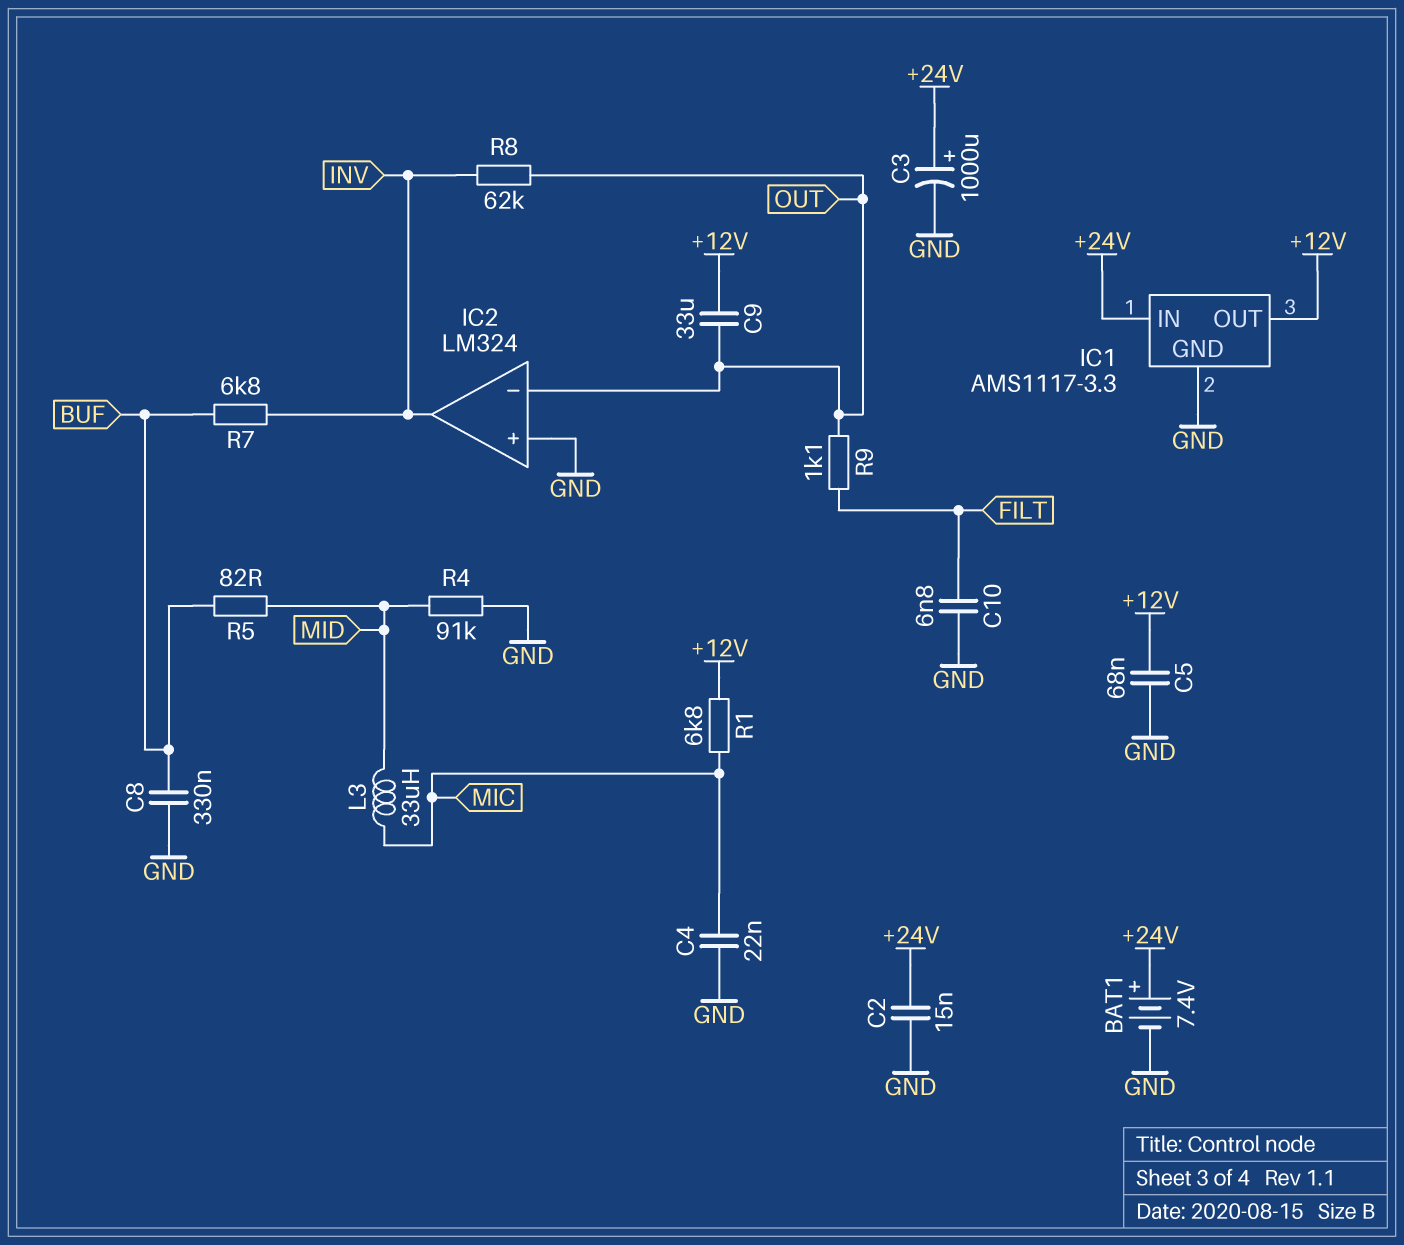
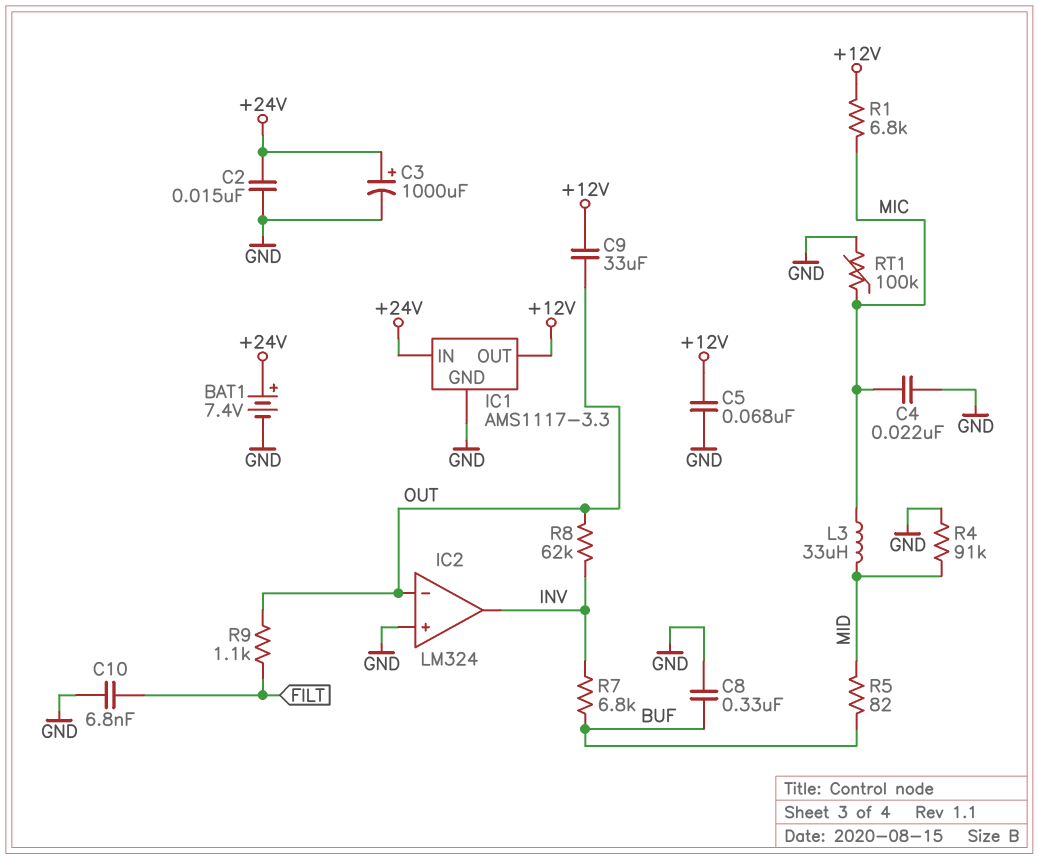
RT1: none -> 100k (GND, MIC)

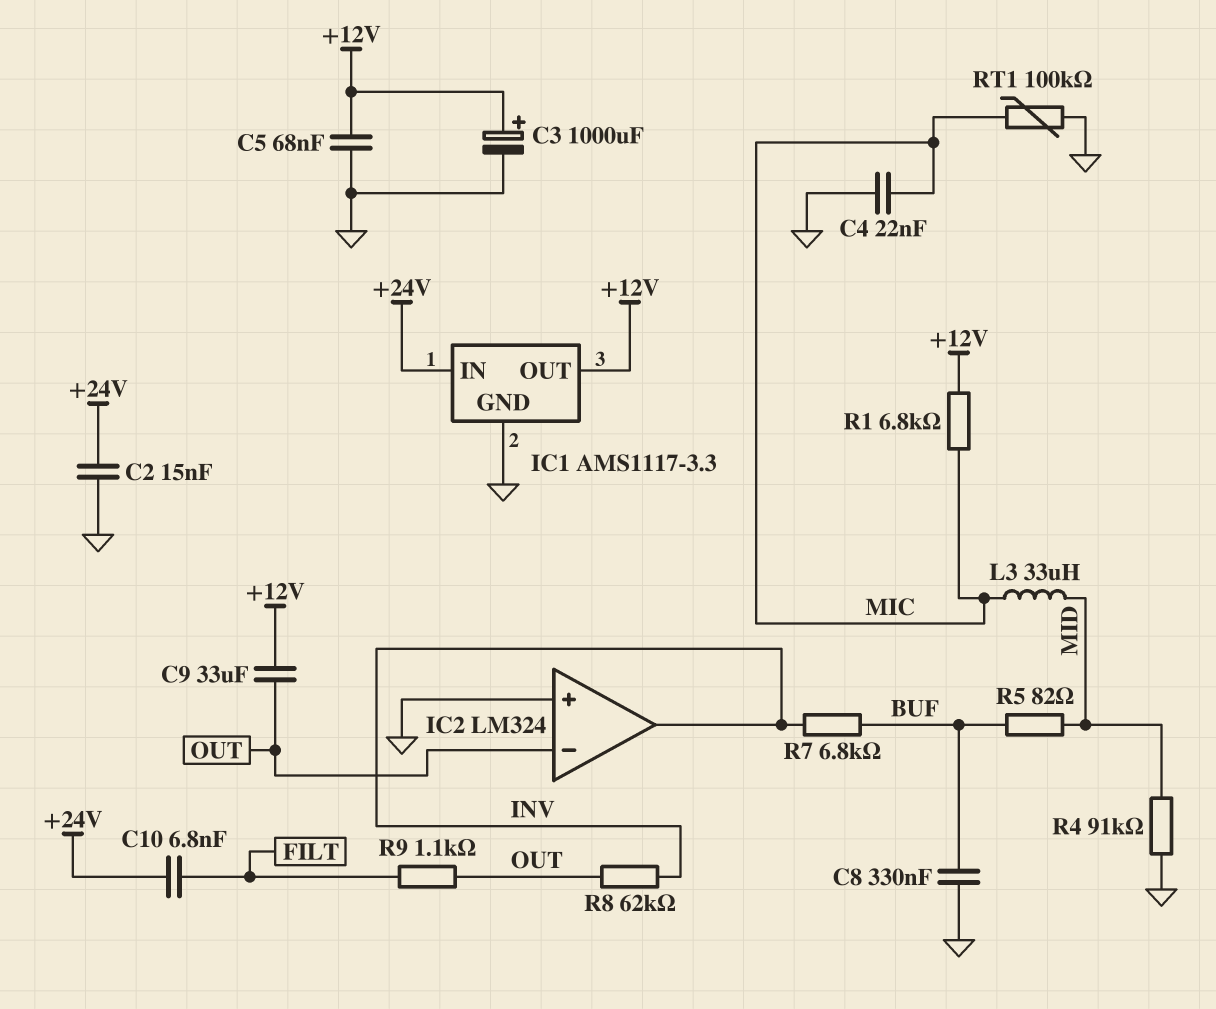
BAT1: 7.4V (plus +24V, minus GND) -> none
C3: 1000uF (plus +24V, minus GND) -> 1000uF (plus +12V, minus GND)
C10: 6.8nF (FILT, GND) -> 6.8nF (+24V, FILT)

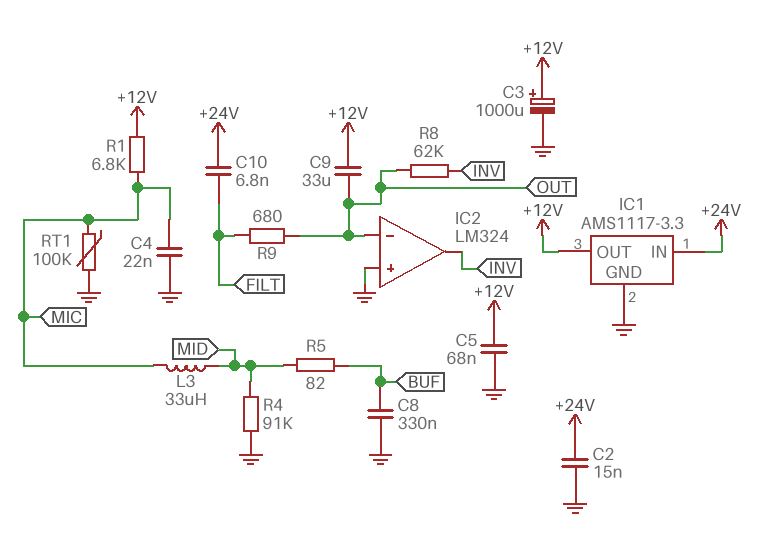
R7: 6.8k (BUF, INV) -> none
R9: 1.1k (FILT, OUT) -> 680 (FILT, OUT)

